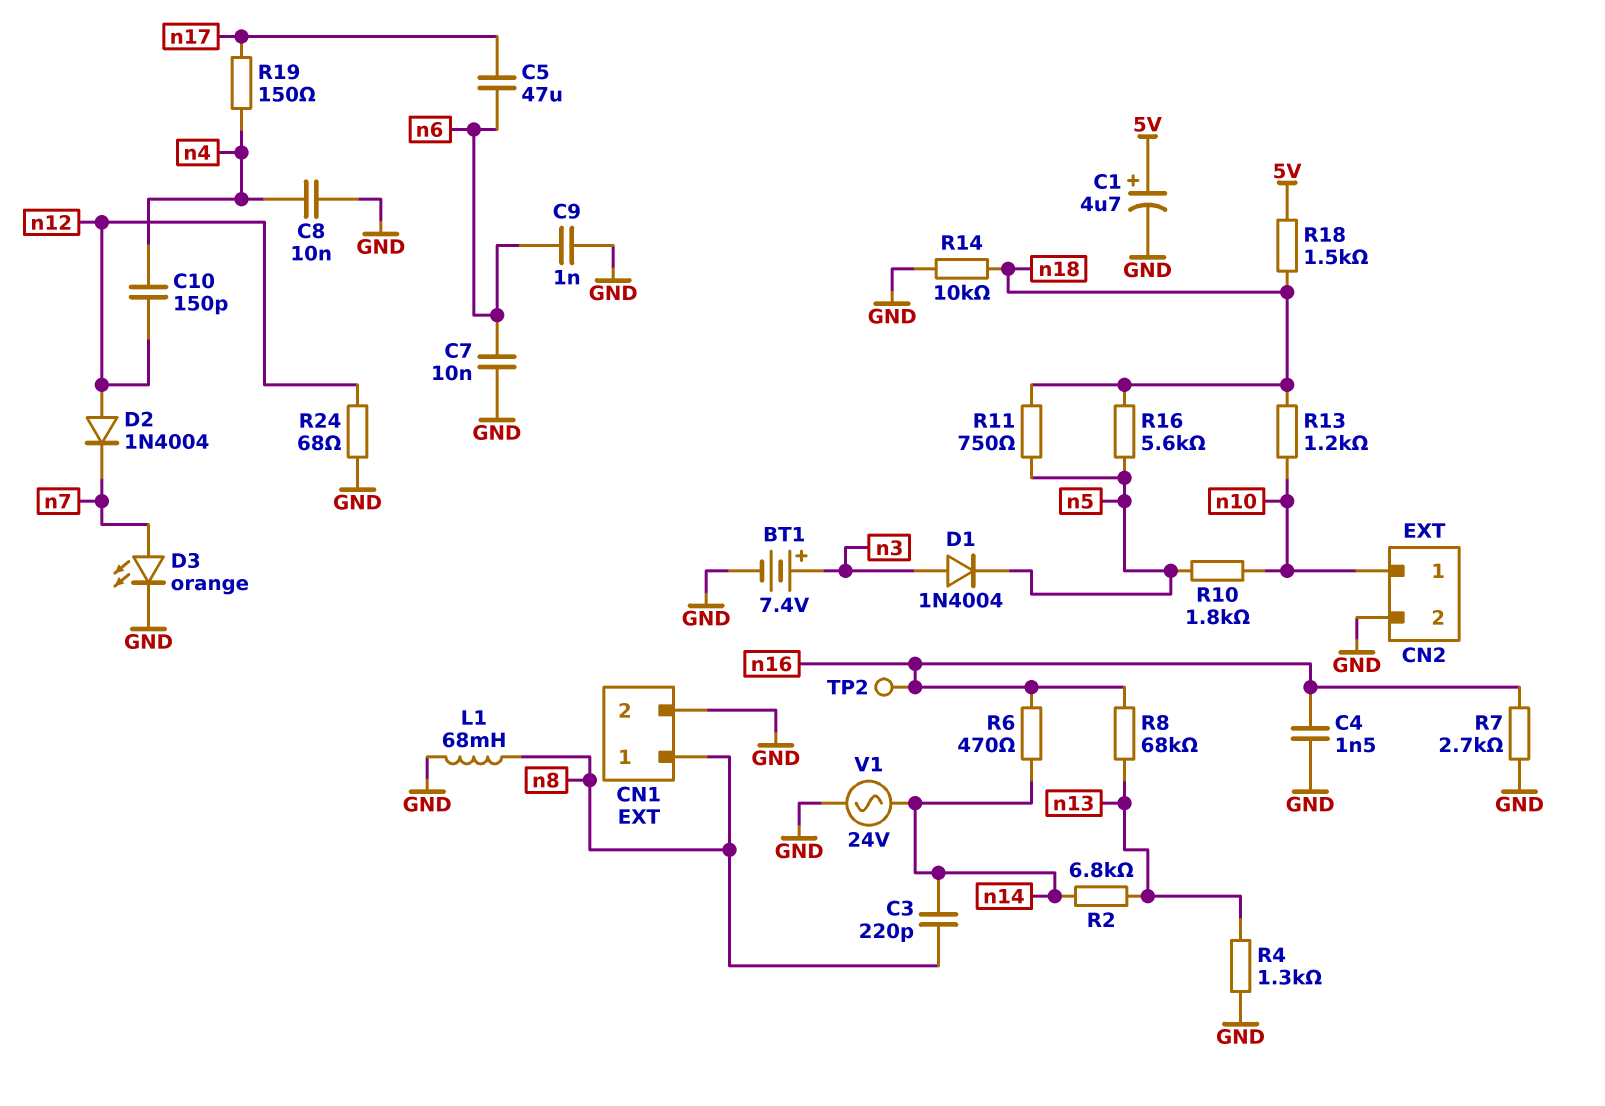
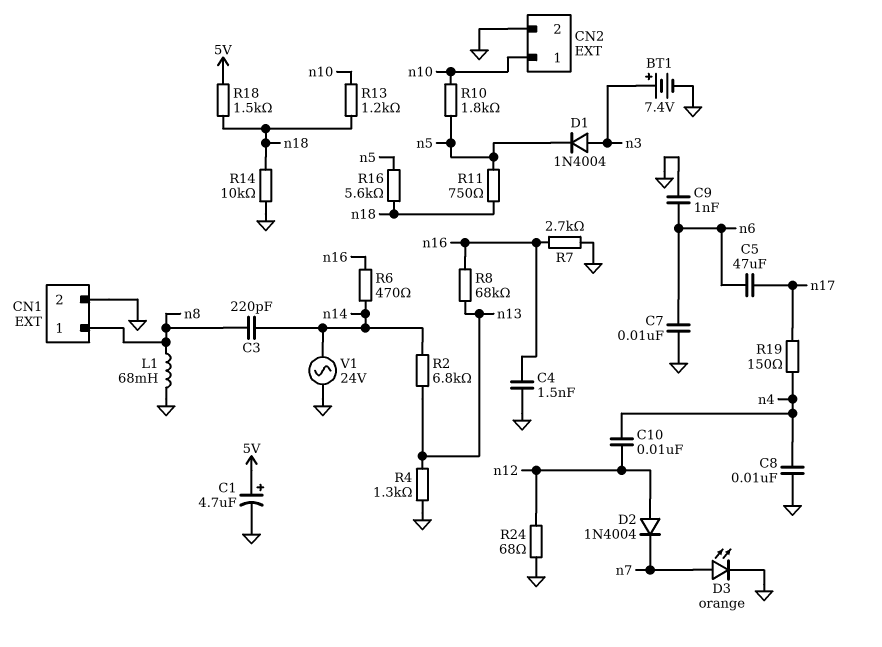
C10: 150pF (n4, n12) -> 10nF (n4, n12)
TP2: test point (n16) -> none

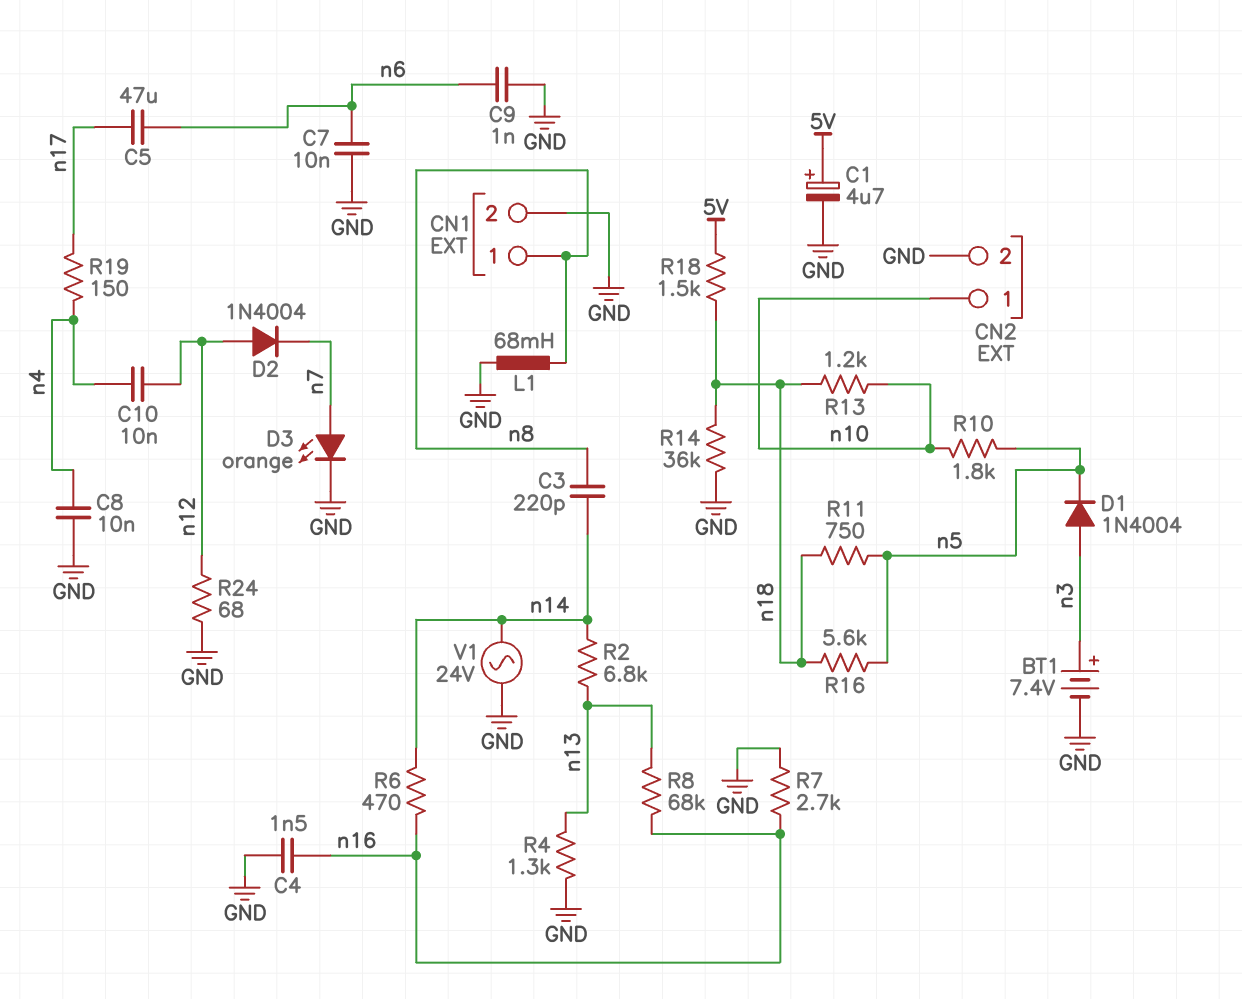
R14: 10k (GND, n18) -> 36k (GND, n18)

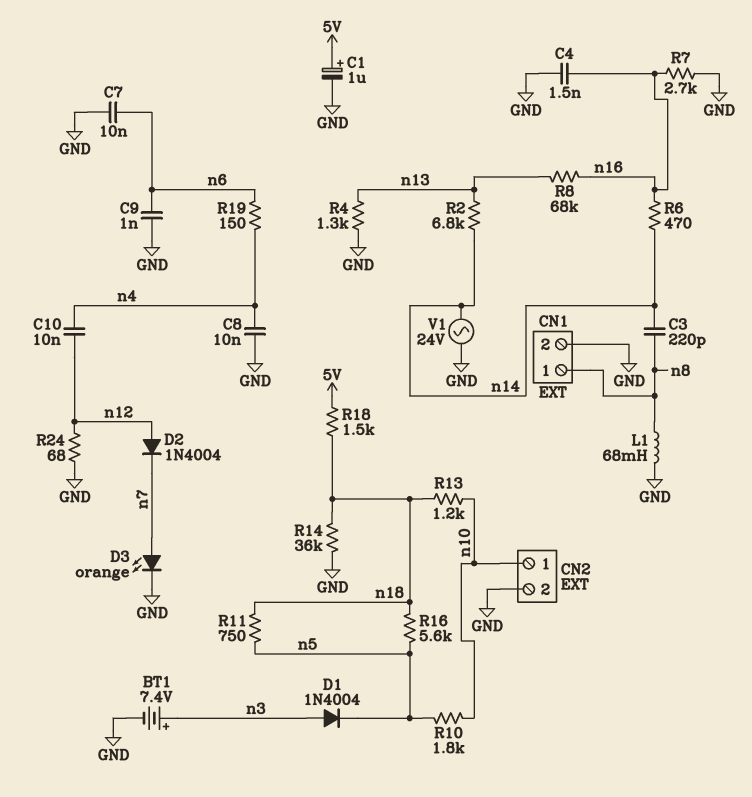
C1: 4.7uF (plus 5V, minus GND) -> 1uF (plus 5V, minus GND)
C5: 47uF (n6, n17) -> none
R19: 150 (n4, n17) -> 150 (n4, n6)

